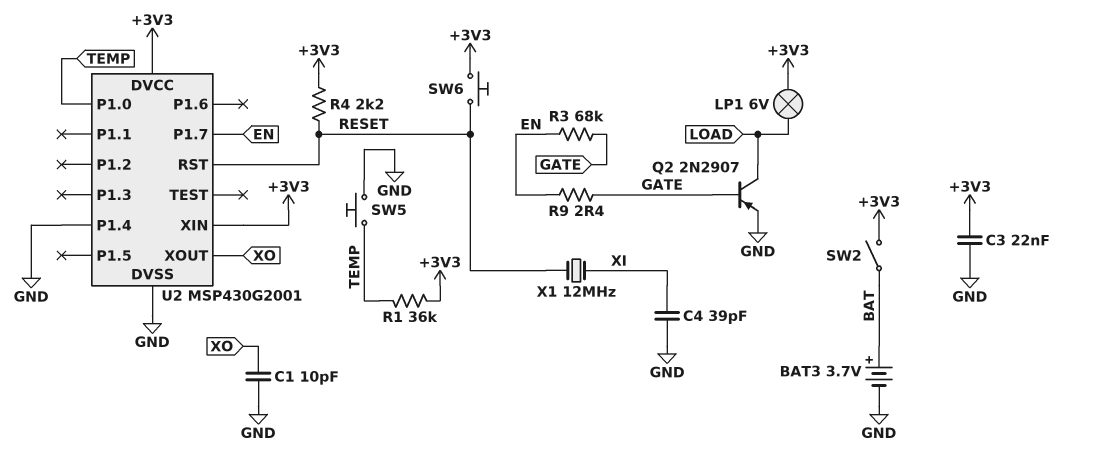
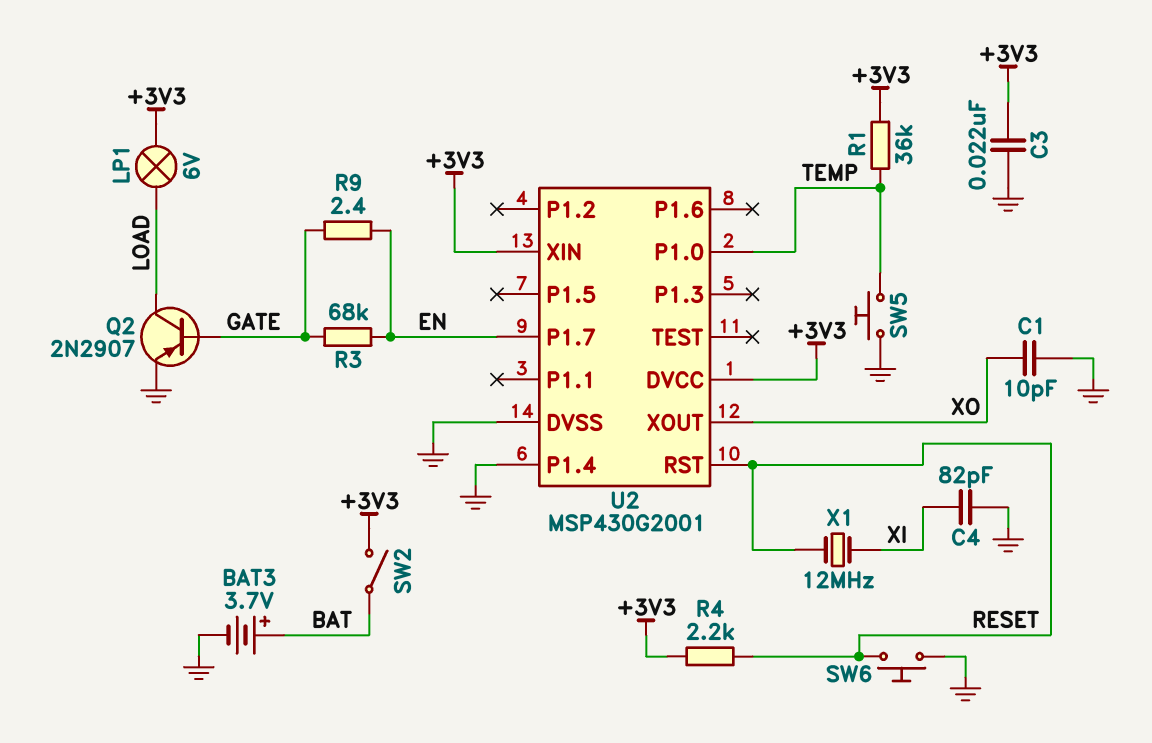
C4: 39pF (GND, XI) -> 82pF (GND, XI)
SW6: button (+3V3, RESET) -> button (GND, RESET)

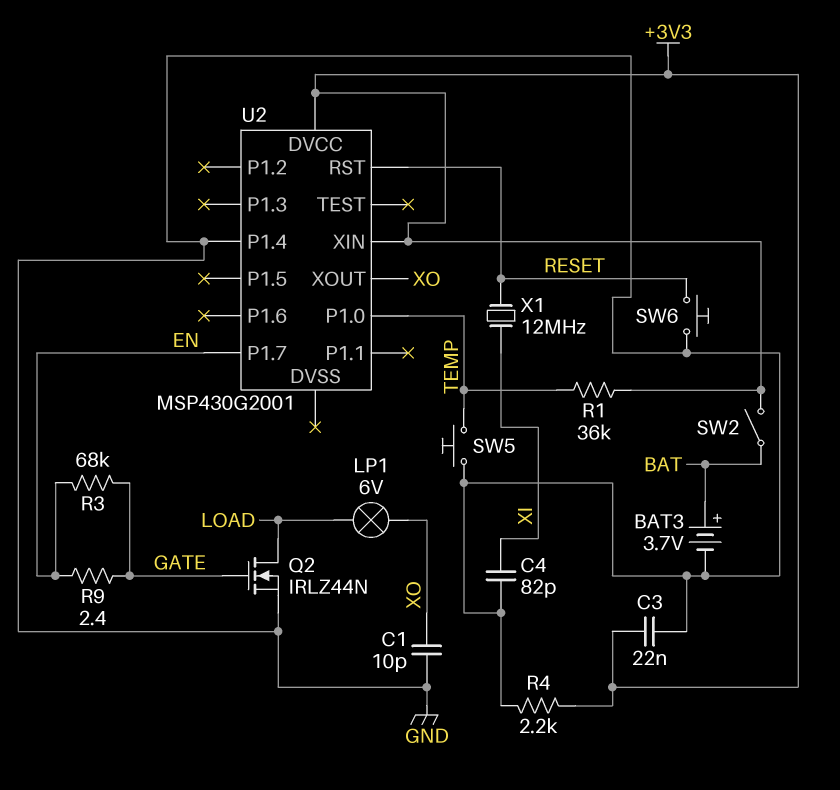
LP1: lamp 6V (+3V3, LOAD) -> lamp 6V (LOAD, XO)
Q2: PNP 2N2907 (B GATE, C LOAD, E GND) -> NMOS IRLZ44N (G GATE, D LOAD, S GND)
R4: 2.2k (+3V3, RESET) -> 2.2k (+3V3, GND)
U2 pin DVSS: GND -> none

